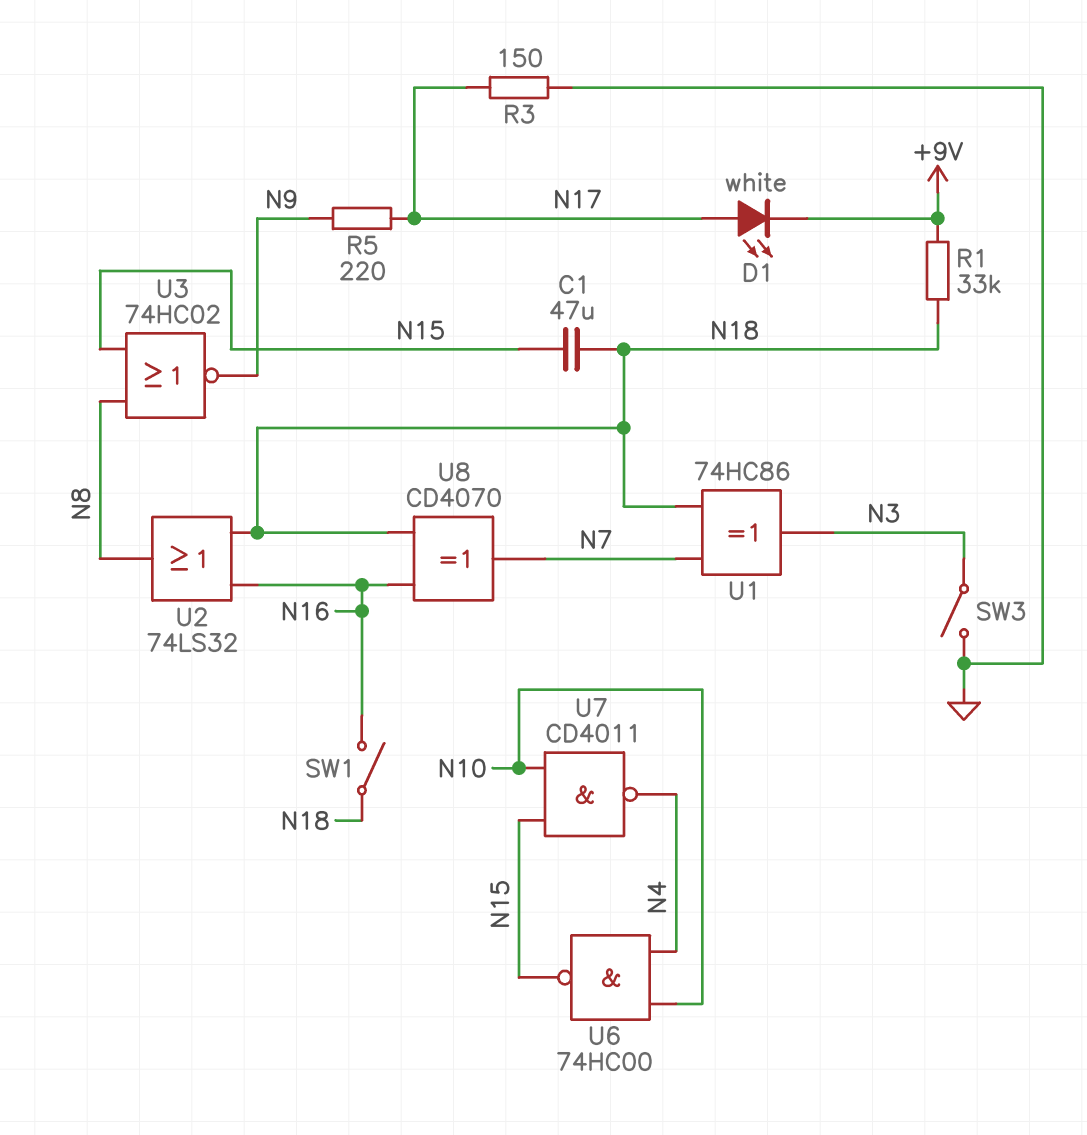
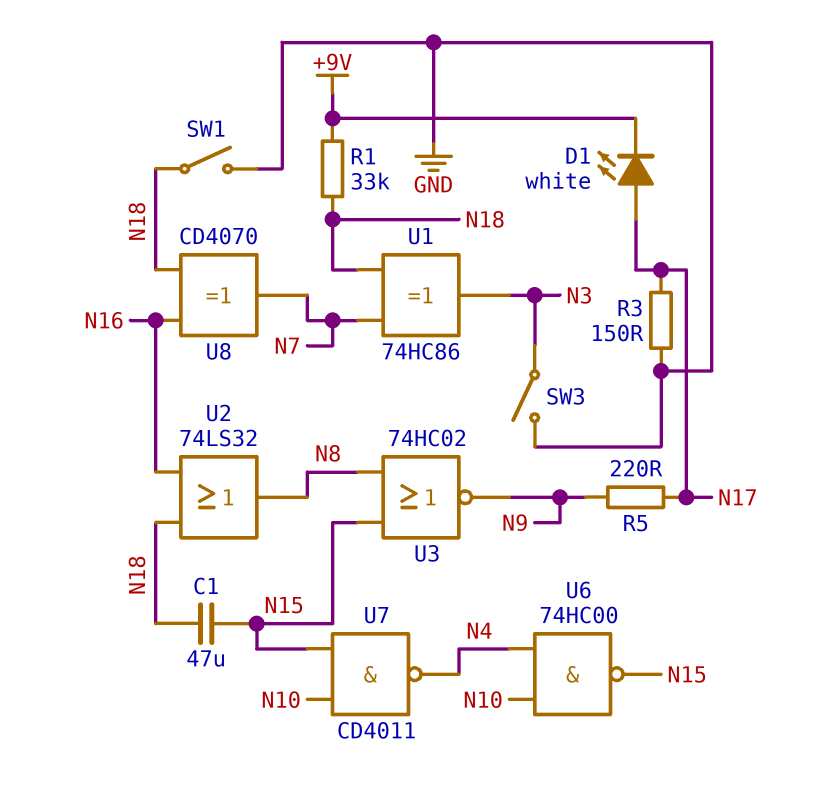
SW1: switch (N16, N18) -> switch (GND, N18)

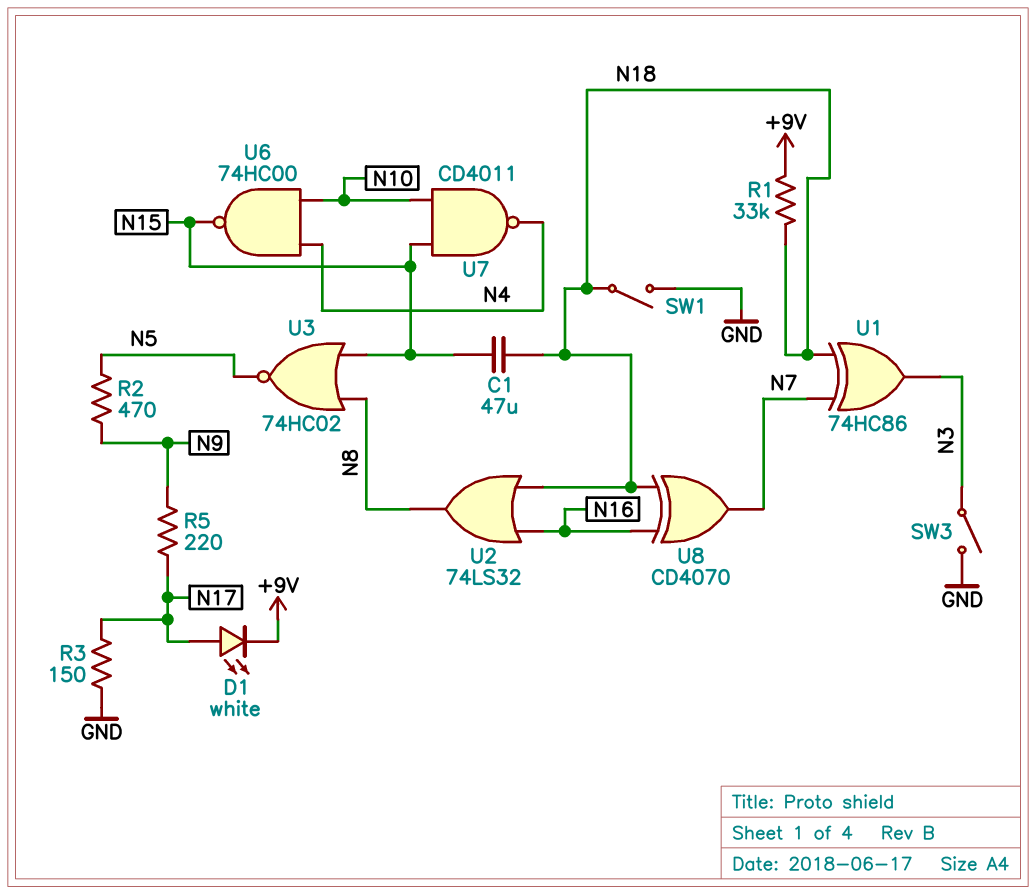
R2: none -> 470 (N5, N9)
U3: NOR 74HC02 (in N8, in N15, out N9) -> NOR 74HC02 (in N8, in N15, out N5)

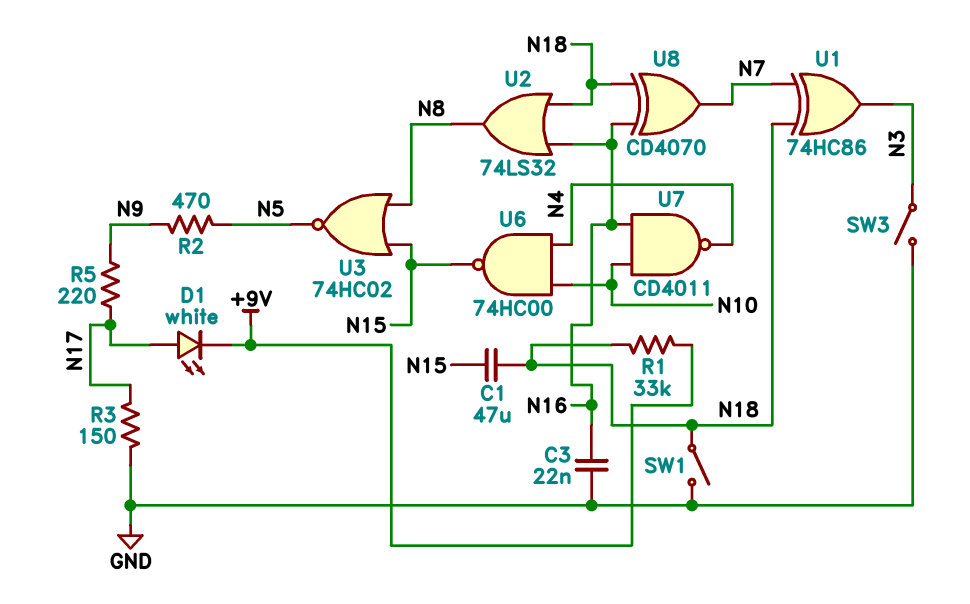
C3: none -> 22nF (GND, N16)
U7: NAND CD4011 (in N10, in N15, out N4) -> NAND CD4011 (in N10, in N16, out N4)

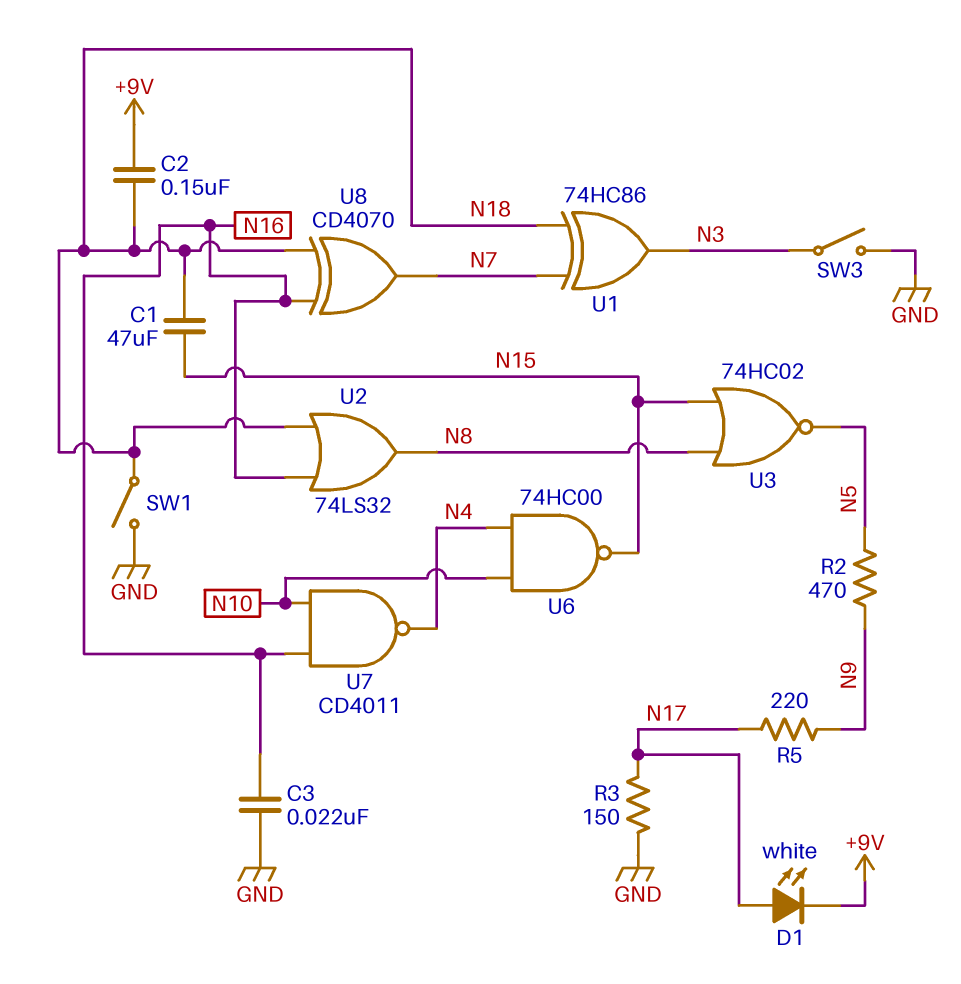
C2: none -> 150nF (+9V, N18)
R1: 33k (+9V, N18) -> none

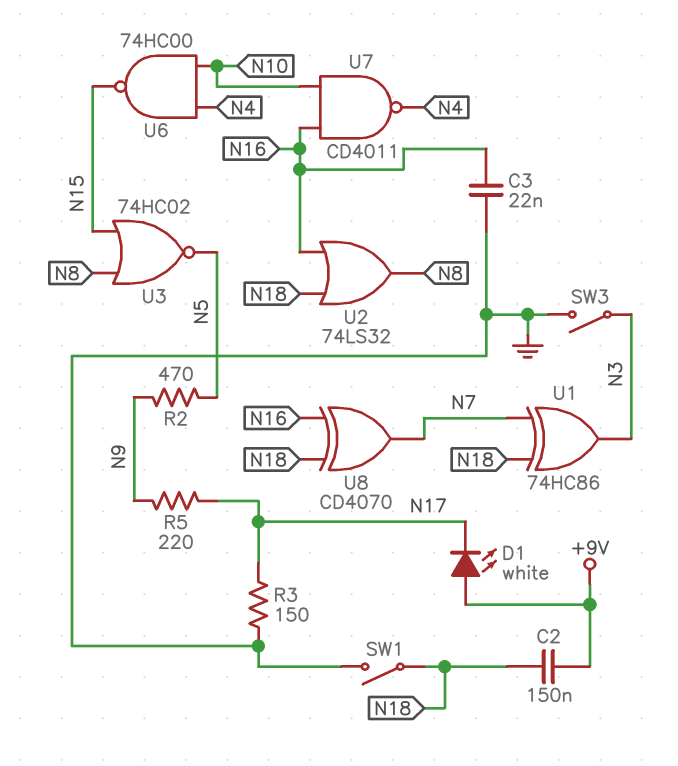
C1: 47uF (N15, N18) -> none
D1: LED white (A N17, K +9V) -> LED white (A +9V, K N17)

